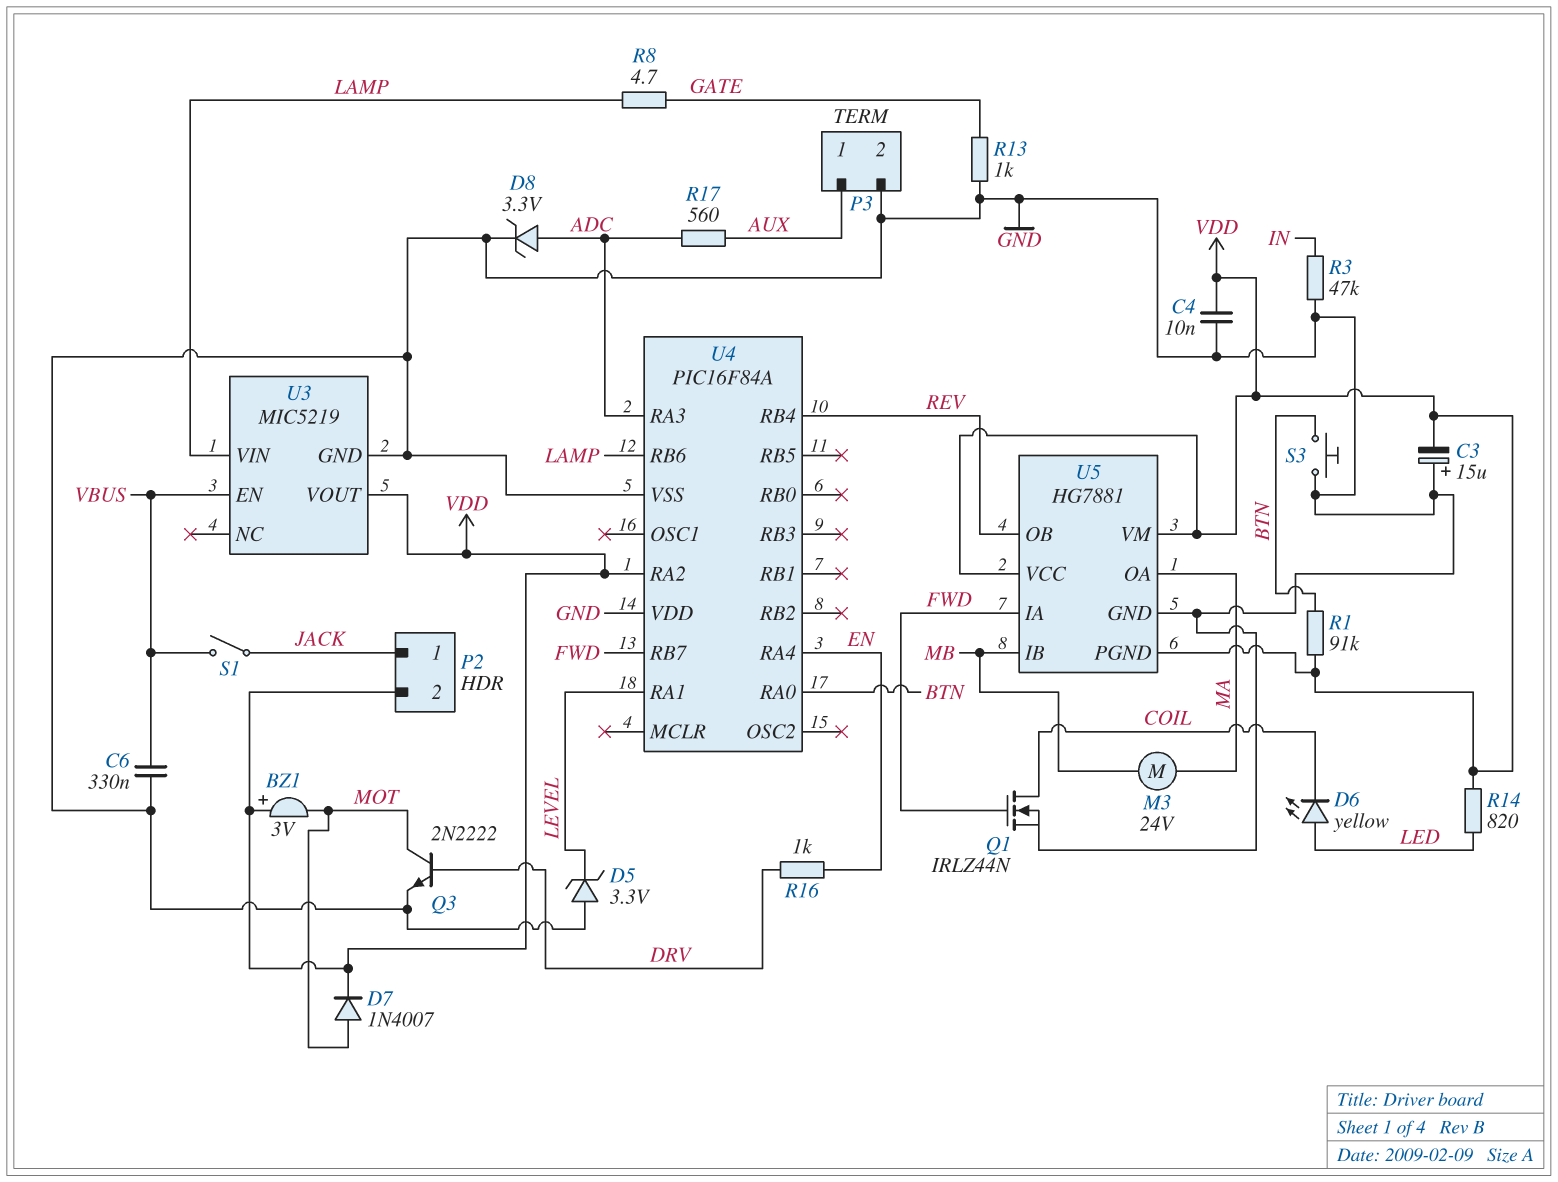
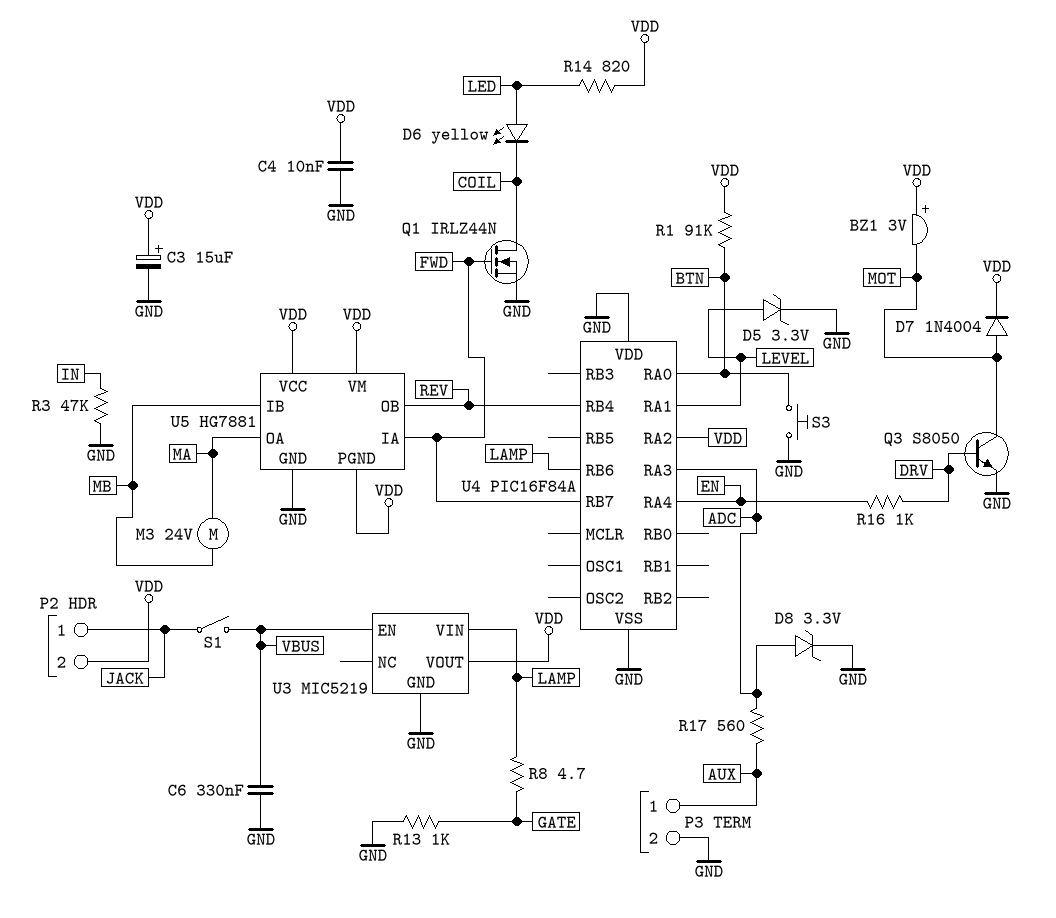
C3: 15uF (plus GND, minus VDD) -> 15uF (plus VDD, minus GND)
D5: zener 3.3V (A GND, K LEVEL) -> zener 3.3V (A LEVEL, K GND)
D7: diode 1N4007 (A MOT, K VDD) -> diode 1N4004 (A MOT, K VDD)
Q3: NPN 2N2222 (B DRV, C MOT, E GND) -> NPN S8050 (B DRV, C MOT, E GND)

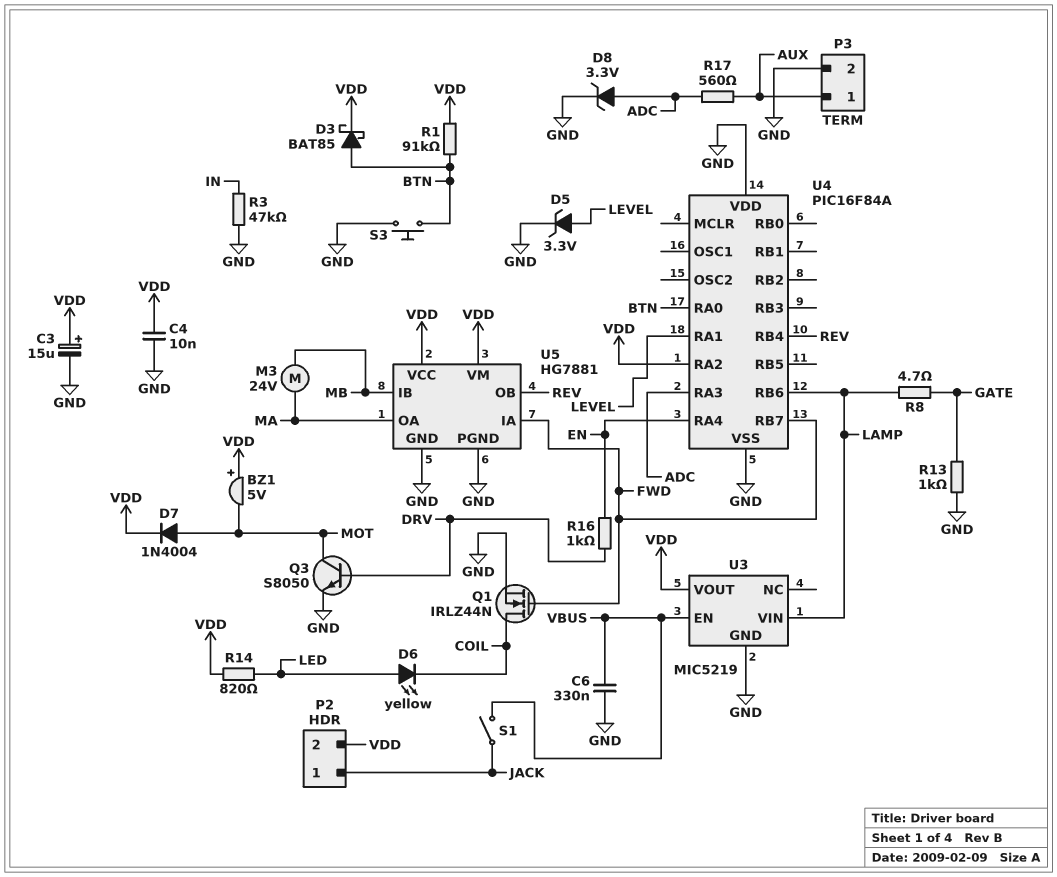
BZ1: buzzer 3V (plus VDD, minus MOT) -> buzzer 5V (plus VDD, minus MOT)
D3: none -> schottky BAT85 (A BTN, K VDD)
U5 pin PGND: VDD -> GND

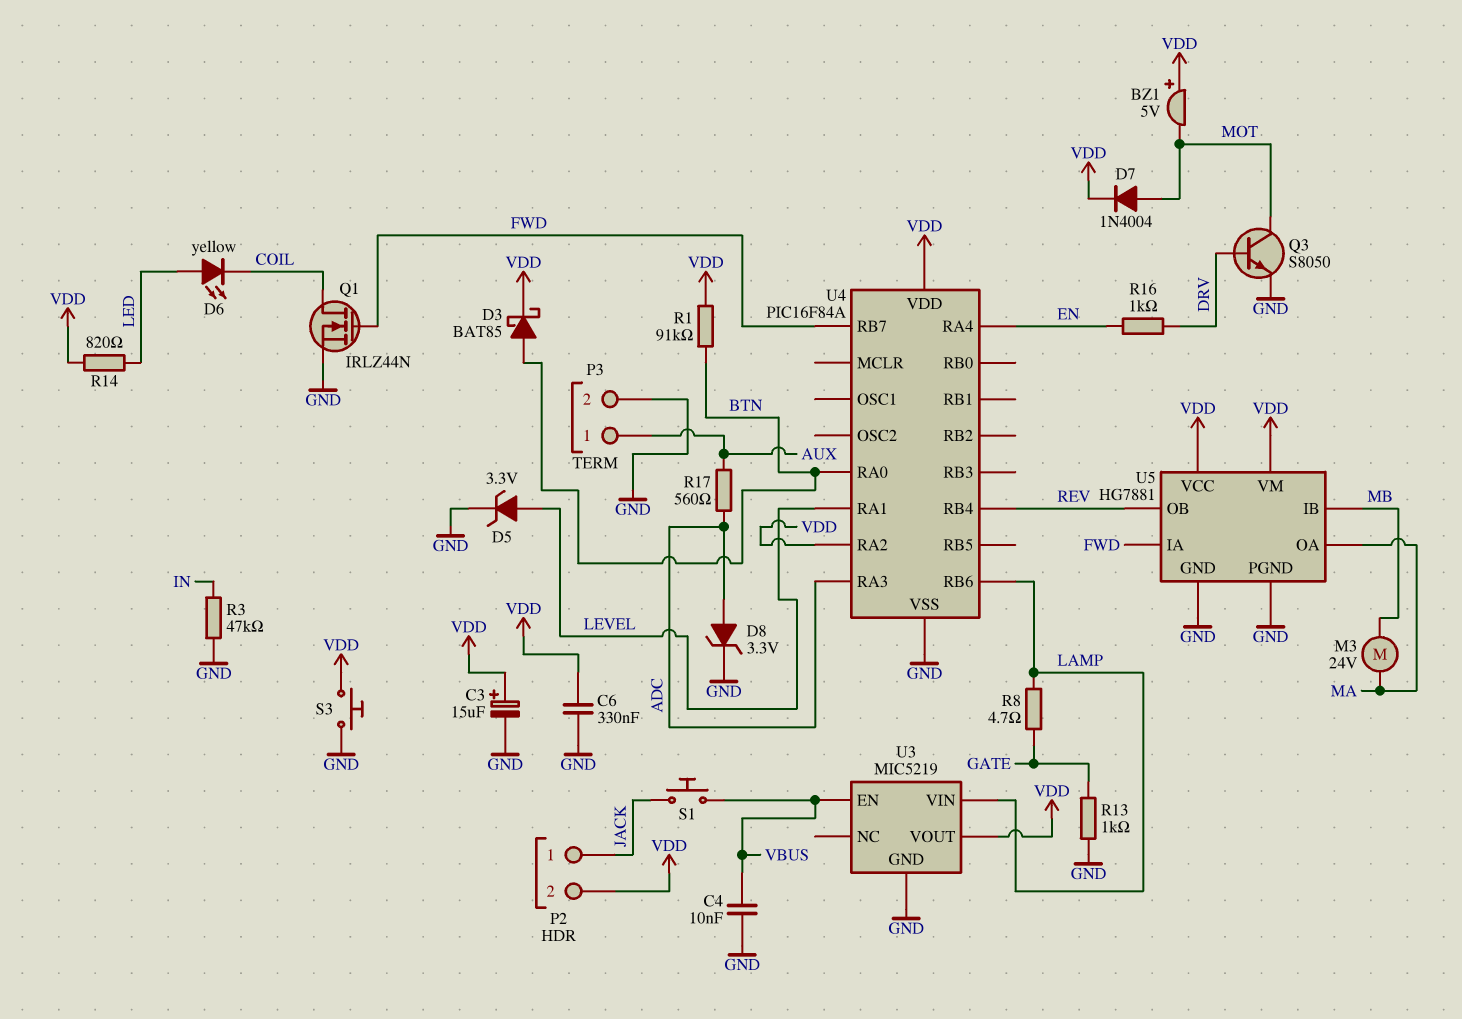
C4: 10nF (GND, VDD) -> 10nF (GND, VBUS)
C6: 330nF (GND, VBUS) -> 330nF (GND, VDD)
S1: switch (JACK, VBUS) -> button (JACK, VBUS)
S3: button (BTN, GND) -> button (GND, VDD)
U4 pin VDD: GND -> VDD

